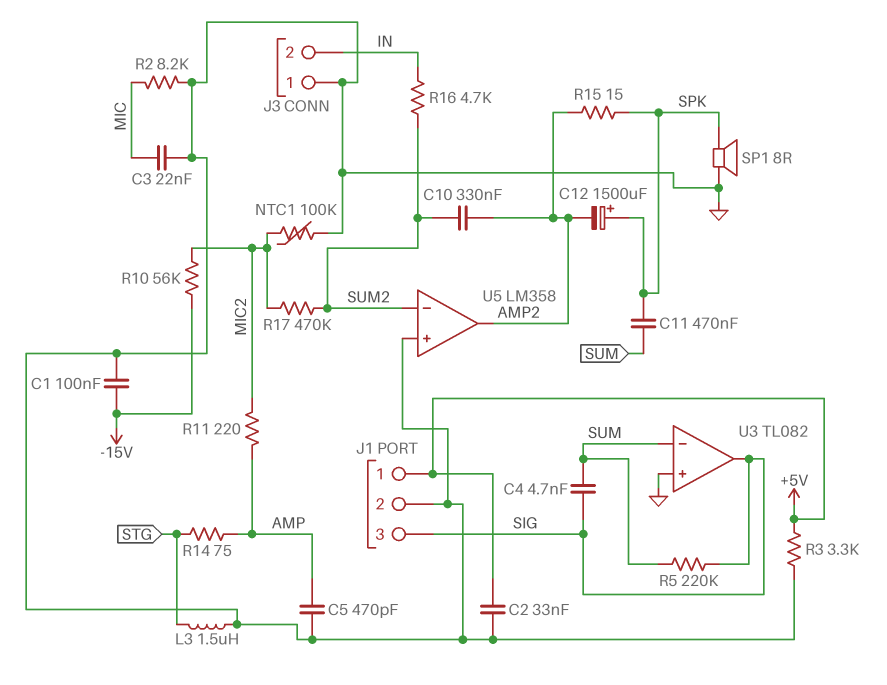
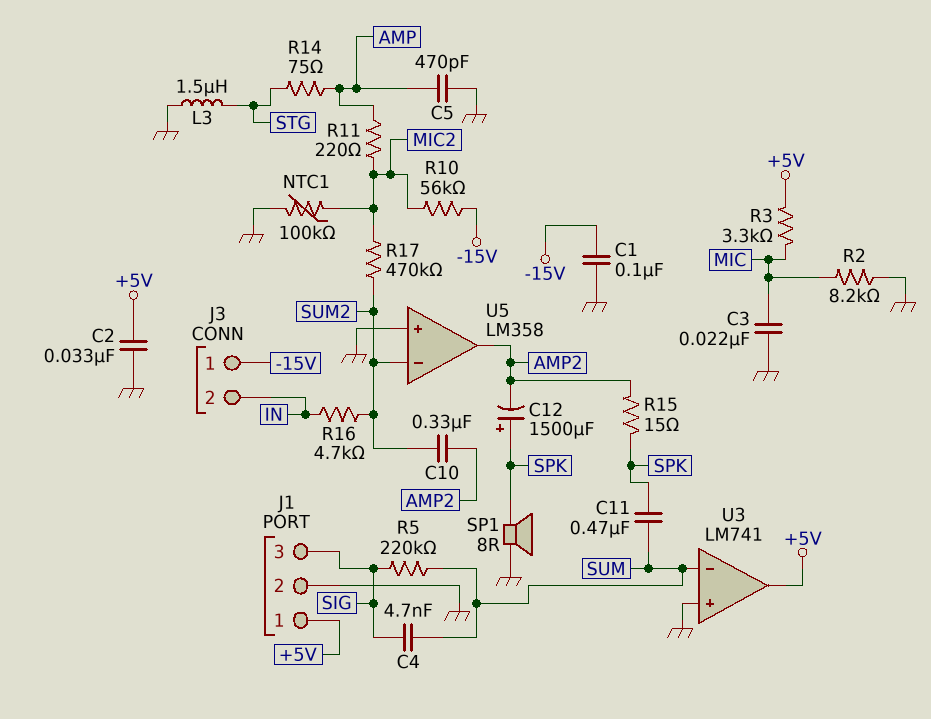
J3 pin 1: GND -> -15V
R3: 3.3k (+5V, GND) -> 3.3k (+5V, MIC)
U3: TL082 -> LM741
U3 pin out: SIG -> +5V

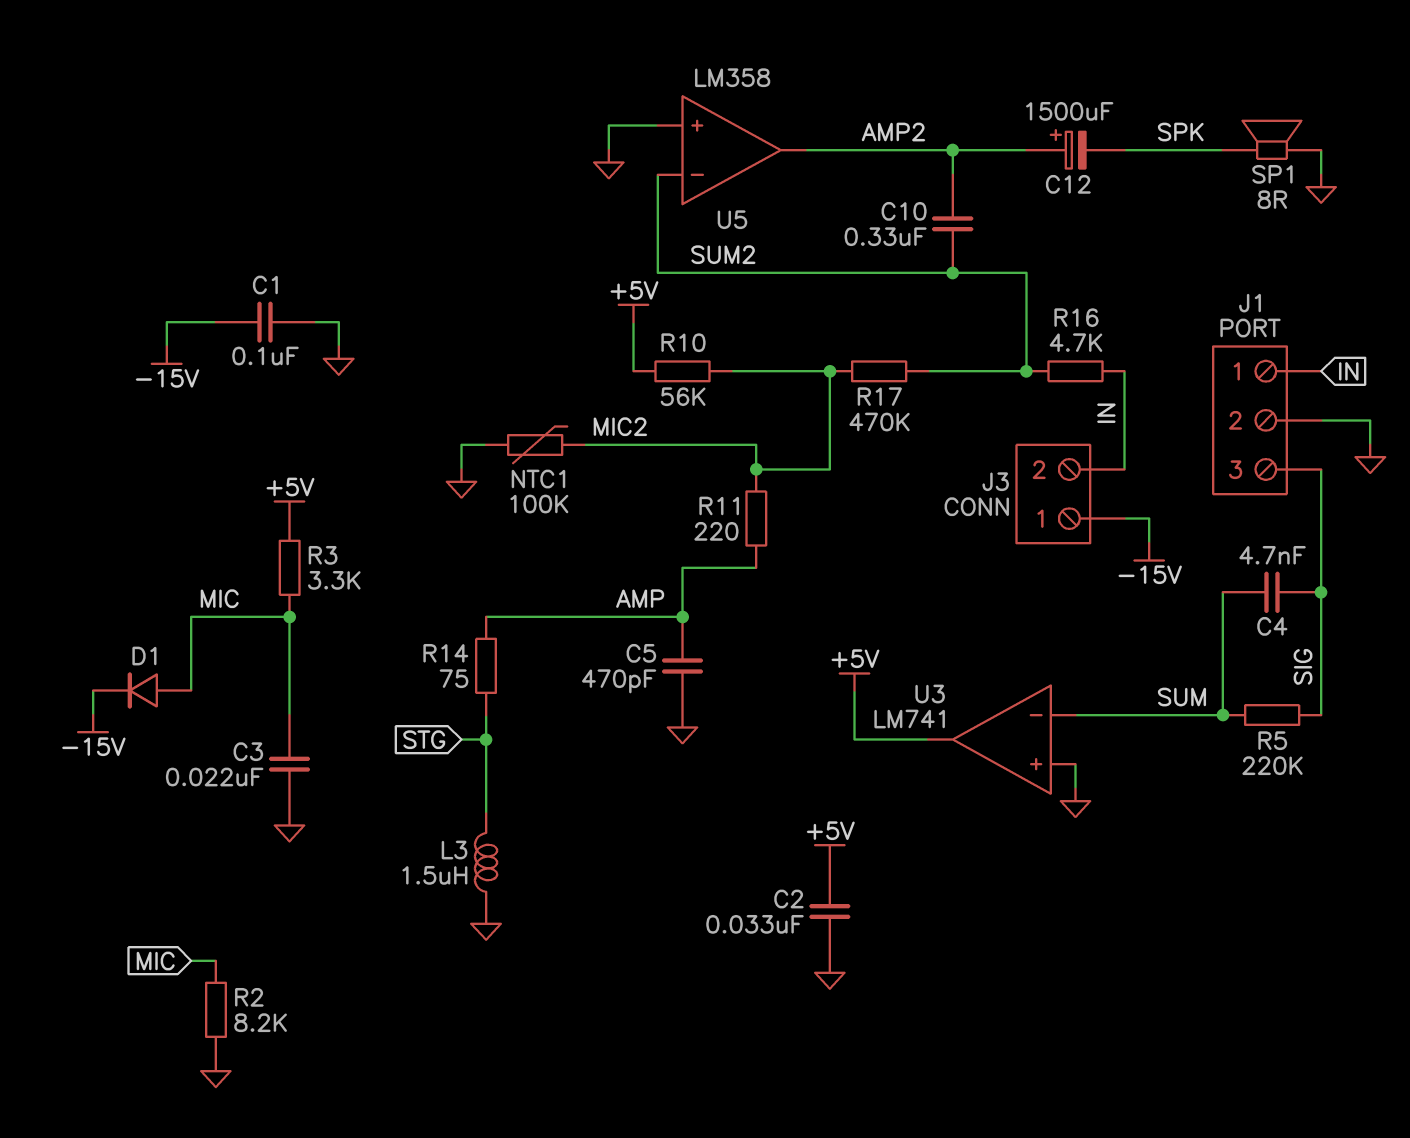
C11: 470nF (SPK, SUM) -> none
C12: 1500uF (plus SPK, minus AMP2) -> 1500uF (plus AMP2, minus SPK)
D1: none -> diode (A MIC, K -15V)
J1 pin 1: +5V -> IN
R10: 56k (-15V, MIC2) -> 56k (+5V, MIC2)
R15: 15 (AMP2, SPK) -> none

